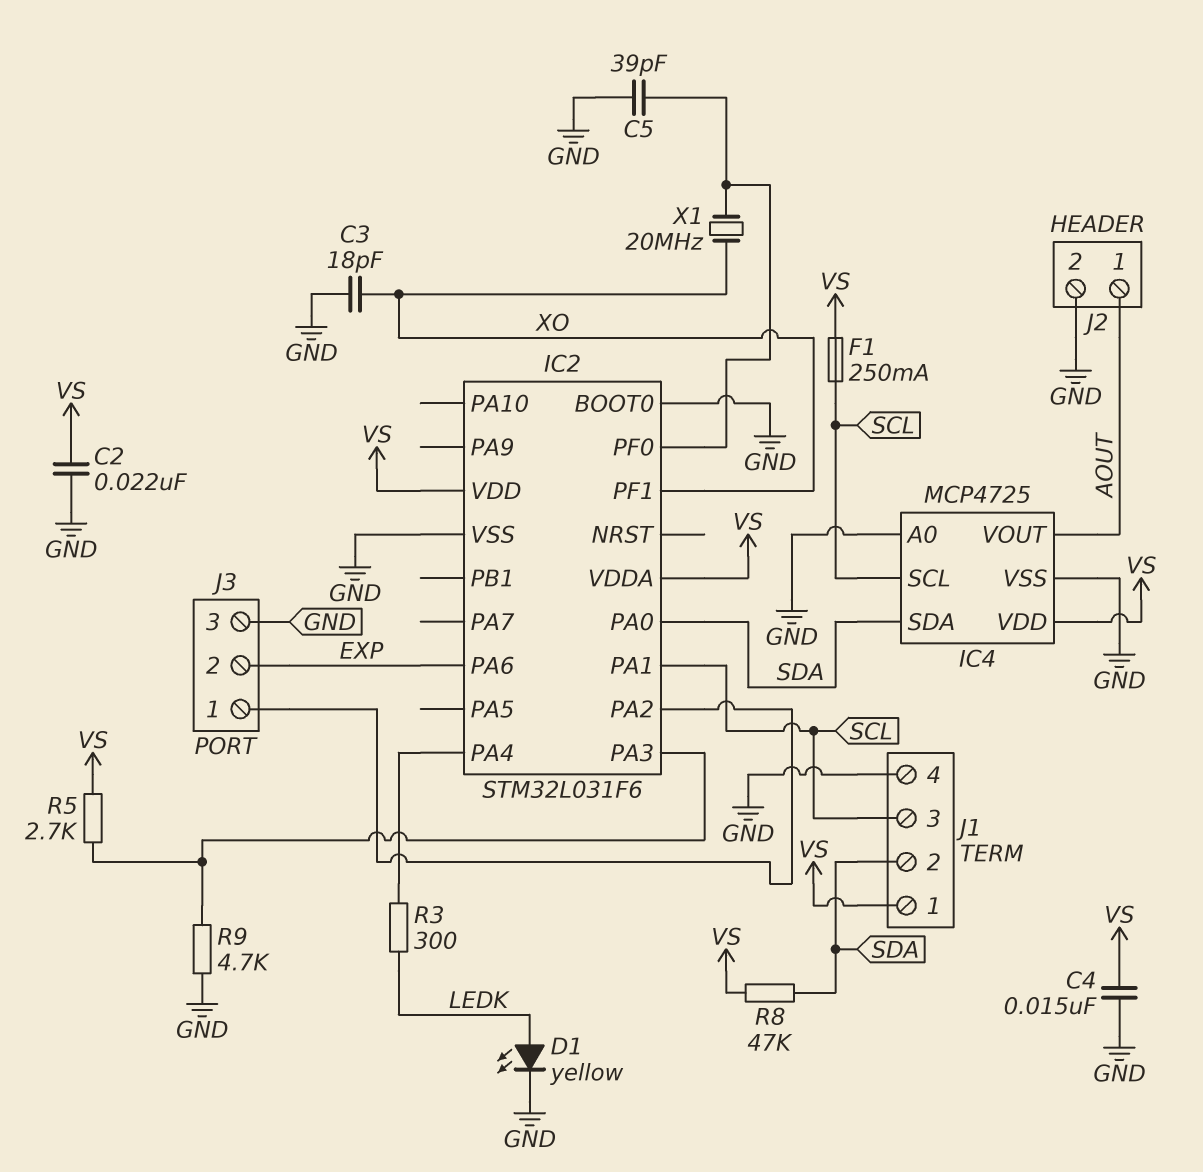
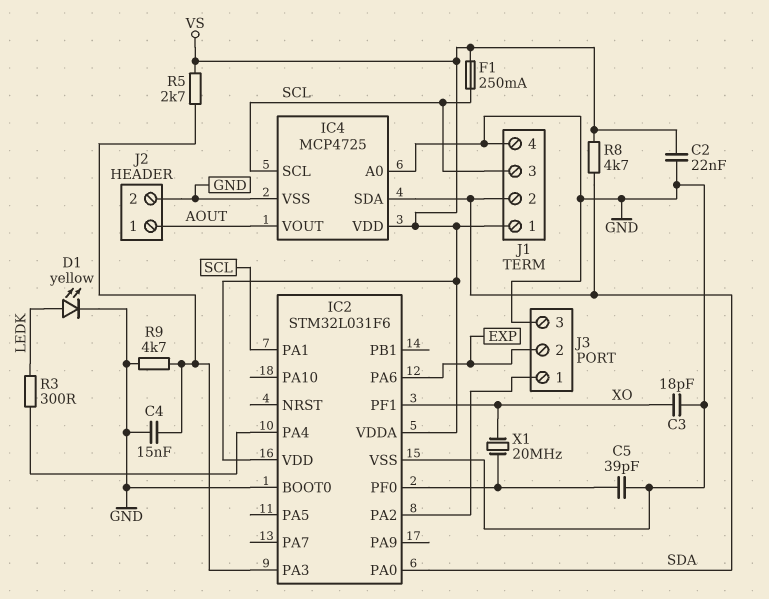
C4: 15nF (GND, VS) -> 15nF (GND, IC2/PA3)
R8: 47k (SDA, VS) -> 4.7k (SDA, VS)

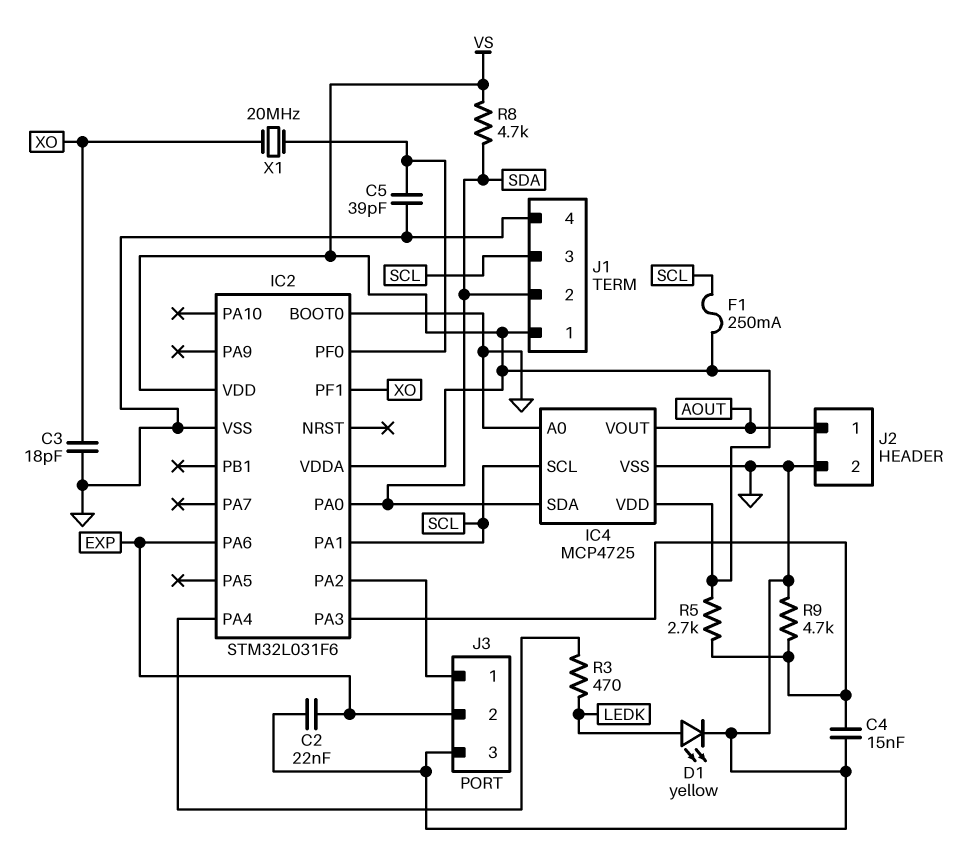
C2: 22nF (GND, VS) -> 22nF (EXP, GND)
R3: 300 (IC2/PA4, LEDK) -> 470 (IC2/PA4, LEDK)

